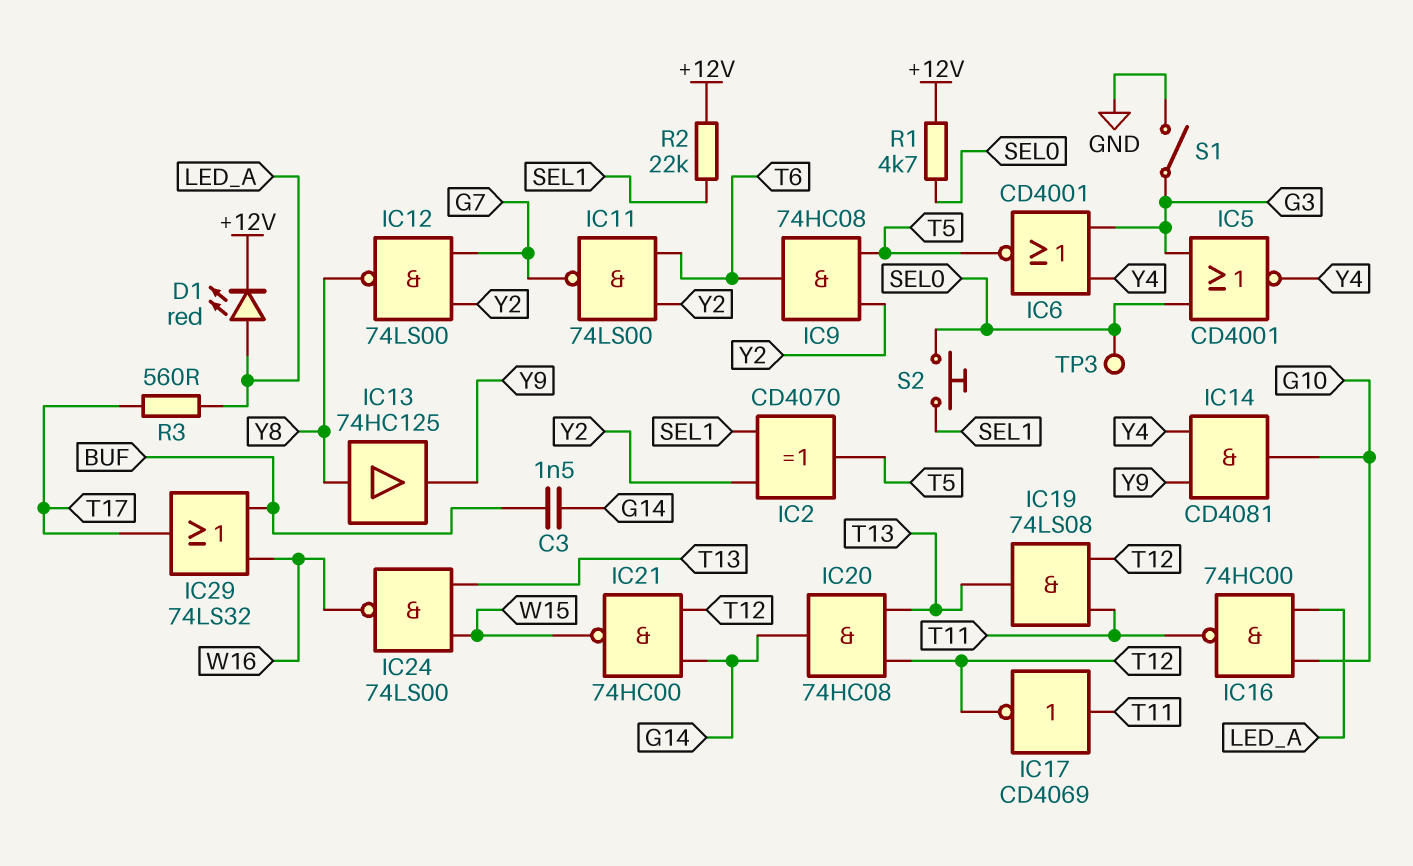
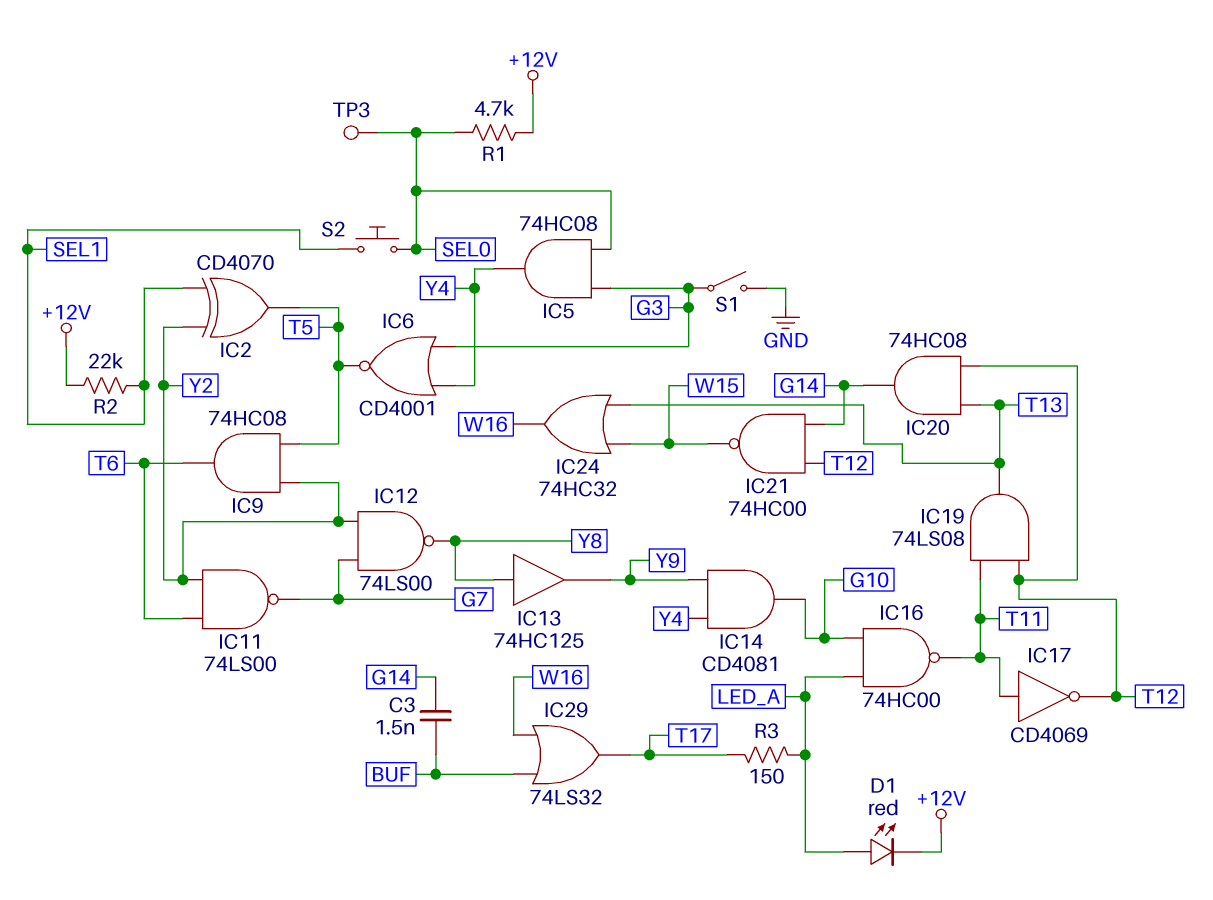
IC5: NOR CD4001 (in G3, in SEL0, out Y4) -> AND 74HC08 (in G3, in SEL0, out Y4)
IC24: NAND 74LS00 (in T13, in W15, out W16) -> OR 74HC32 (in T13, in W15, out W16)
R3: 560 (LED_A, T17) -> 150 (LED_A, T17)

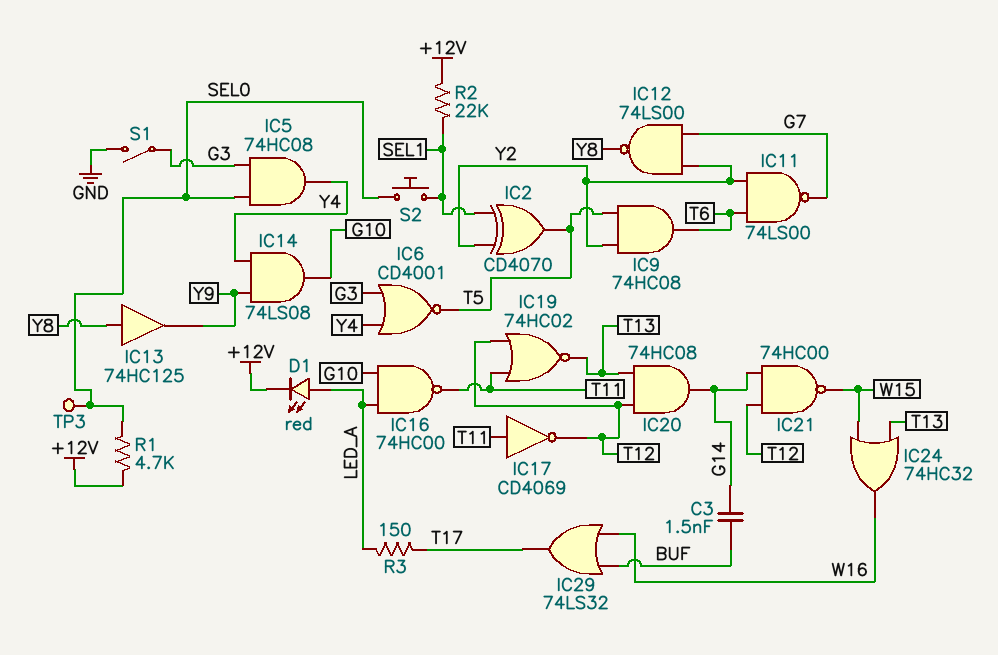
IC14: AND CD4081 (in Y4, in Y9, out G10) -> AND 74LS08 (in Y4, in Y9, out G10)
IC19: AND 74LS08 (in T11, in T12, out T13) -> NOR 74HC02 (in T11, in T12, out T13)

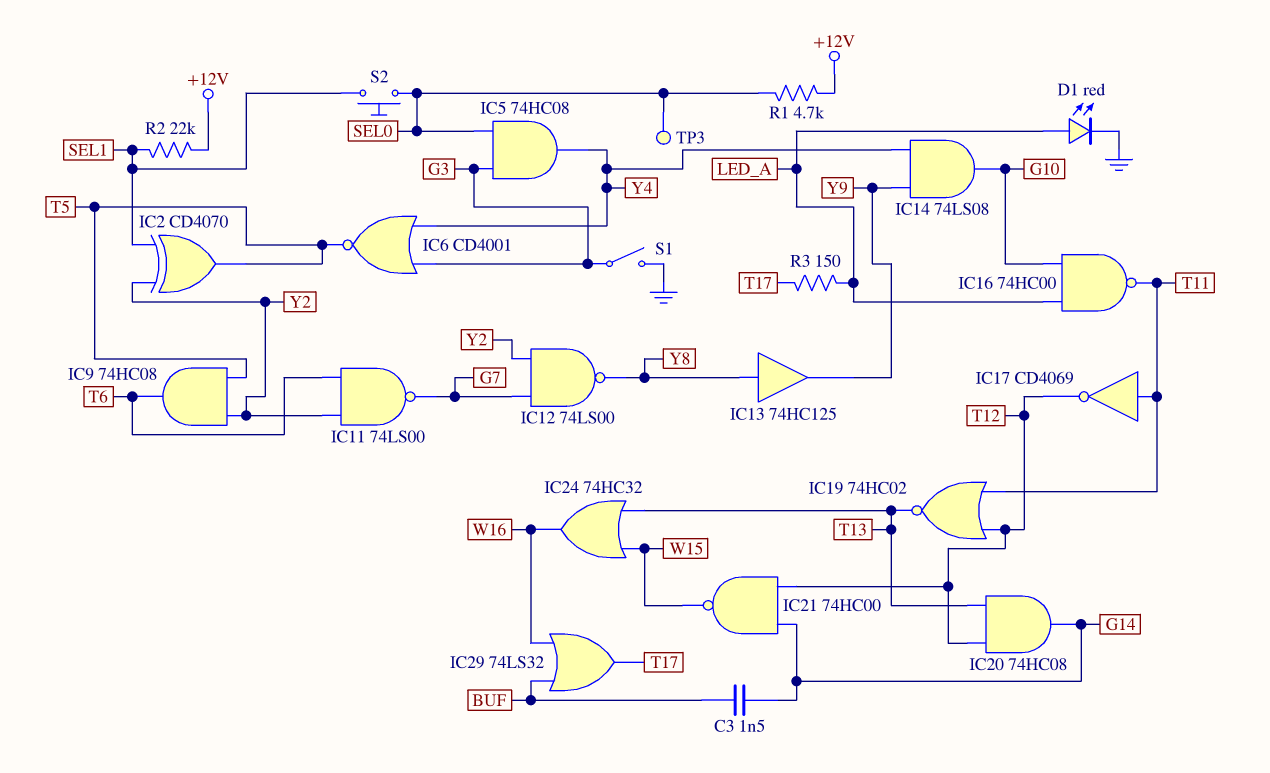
D1: LED red (A LED_A, K +12V) -> LED red (A LED_A, K GND)

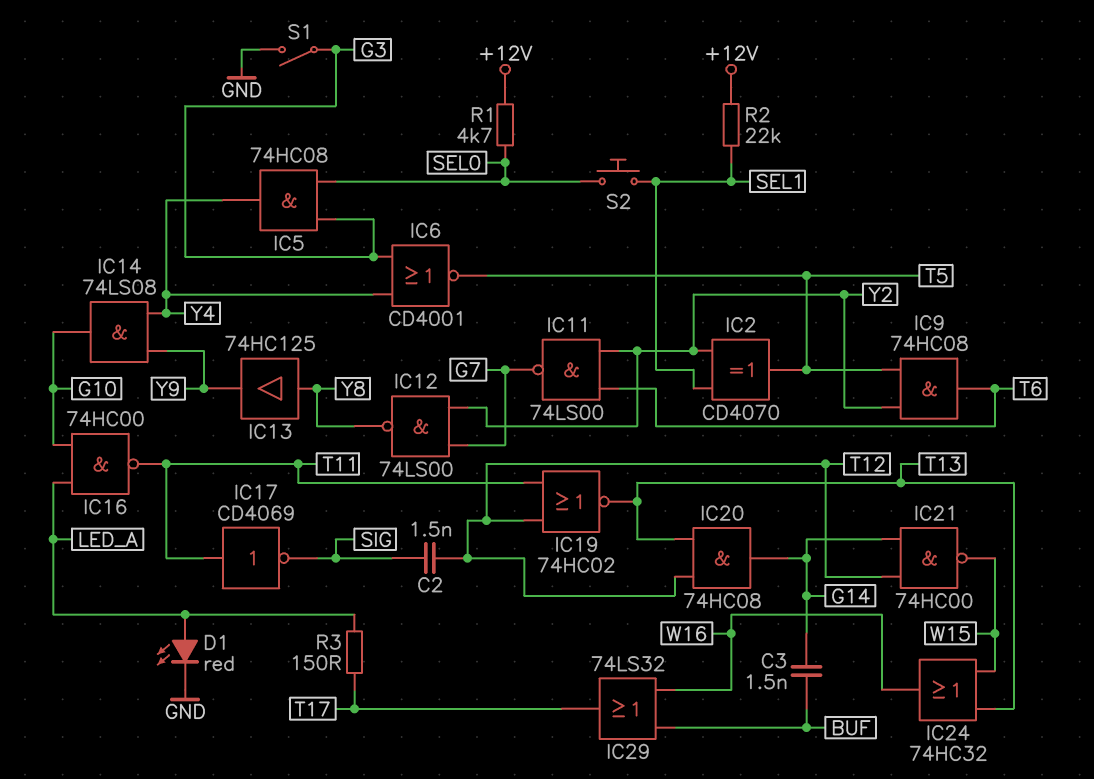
C2: none -> 1.5nF (SIG, T12)
IC17: NOT CD4069 (in T11, out T12) -> NOT CD4069 (in T11, out SIG)
TP3: test point (SEL0) -> none

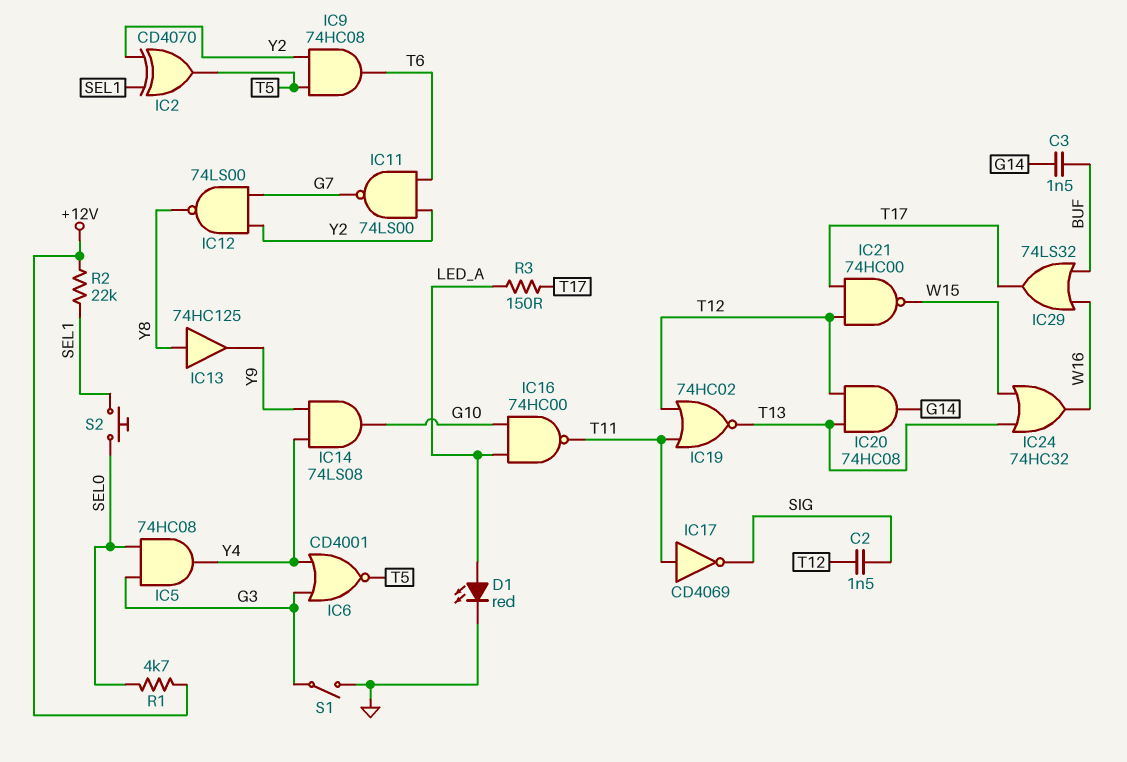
IC21: NAND 74HC00 (in G14, in T12, out W15) -> NAND 74HC00 (in T12, in T17, out W15)

